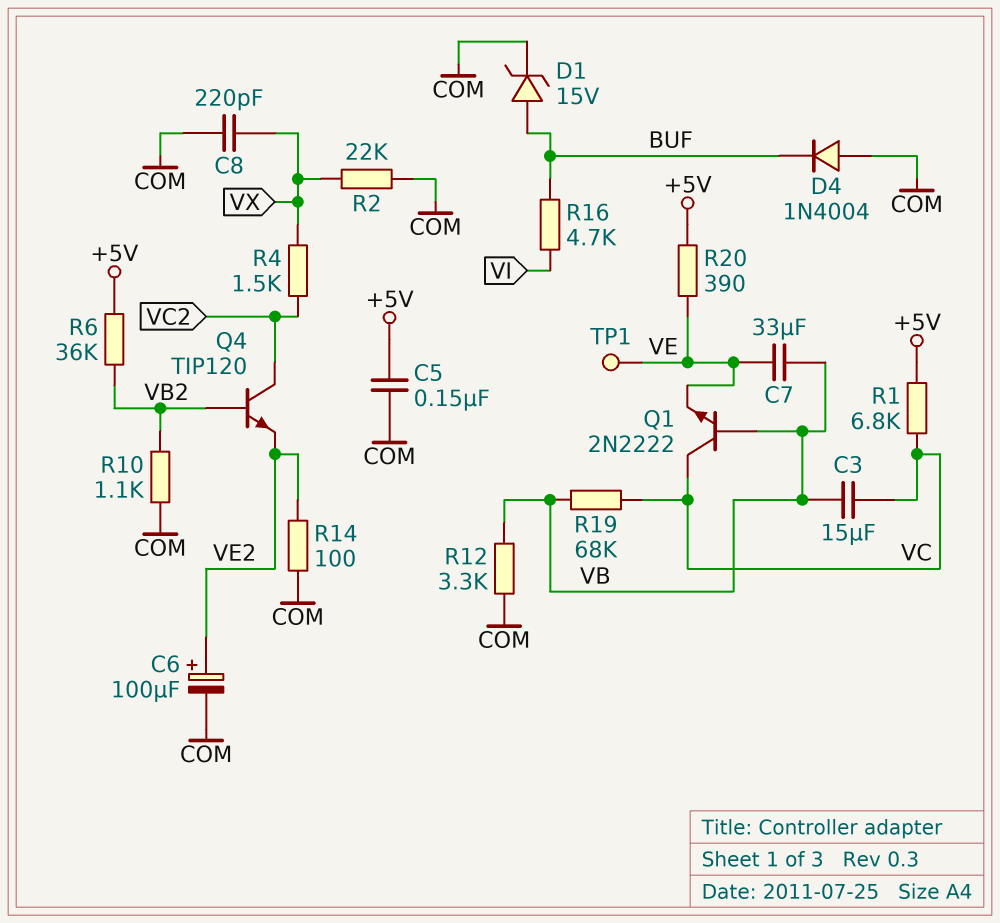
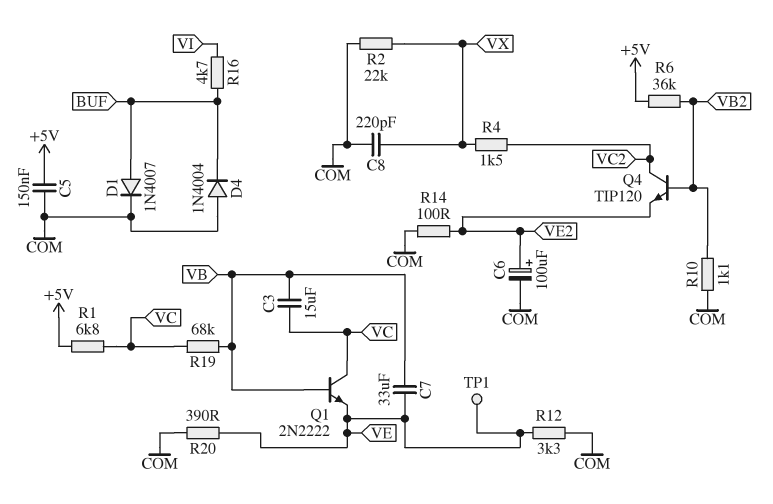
D1: zener 15V (A BUF, K COM) -> diode 1N4007 (A BUF, K COM)
R12: 3.3k (COM, VB) -> 3.3k (COM, VE)
R20: 390 (+5V, VE) -> 390 (COM, VE)

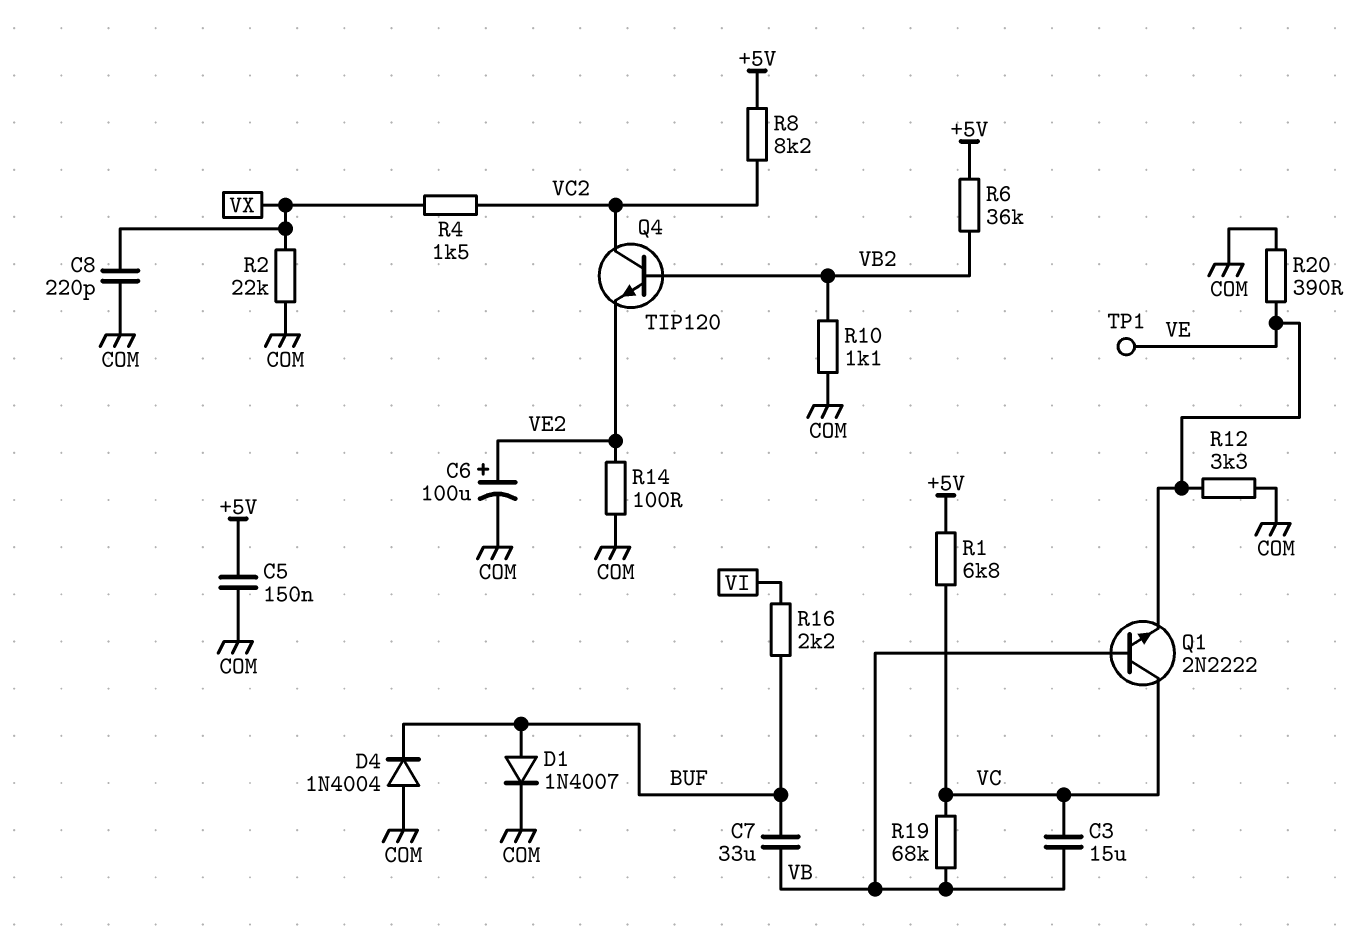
C7: 33uF (VB, VE) -> 33uF (BUF, VB)
R8: none -> 8.2k (+5V, VC2)
R16: 4.7k (BUF, VI) -> 2.2k (BUF, VI)

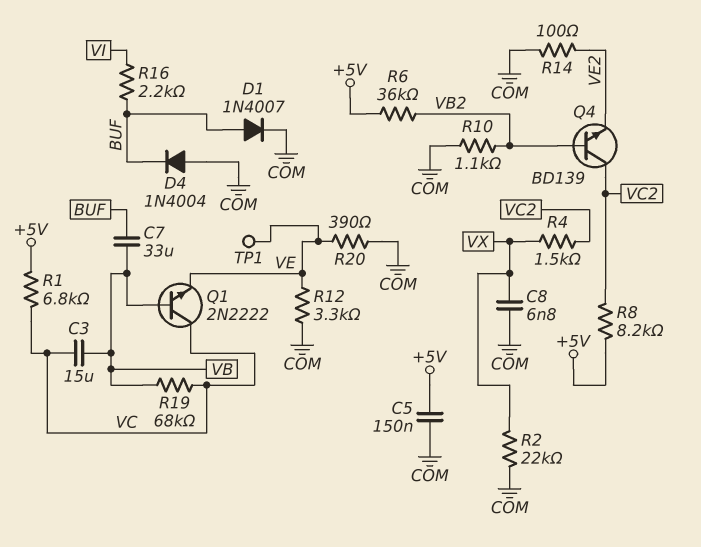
C6: 100uF (plus VE2, minus COM) -> none
C8: 220pF (COM, VX) -> 6.8nF (COM, VX)
Q4: NPN TIP120 (B VB2, C VC2, E VE2) -> NPN BD139 (B VB2, C VC2, E VE2)

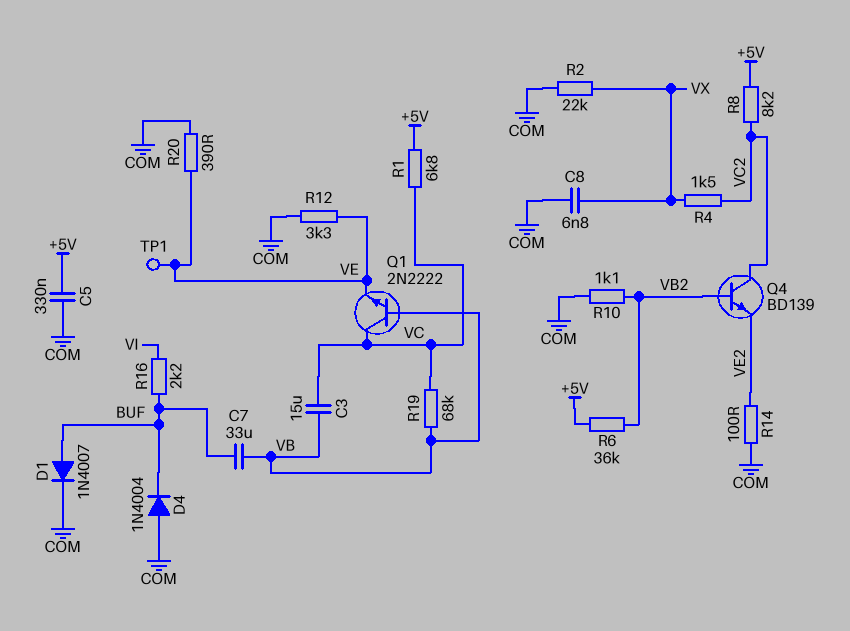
C5: 150nF (+5V, COM) -> 330nF (+5V, COM)

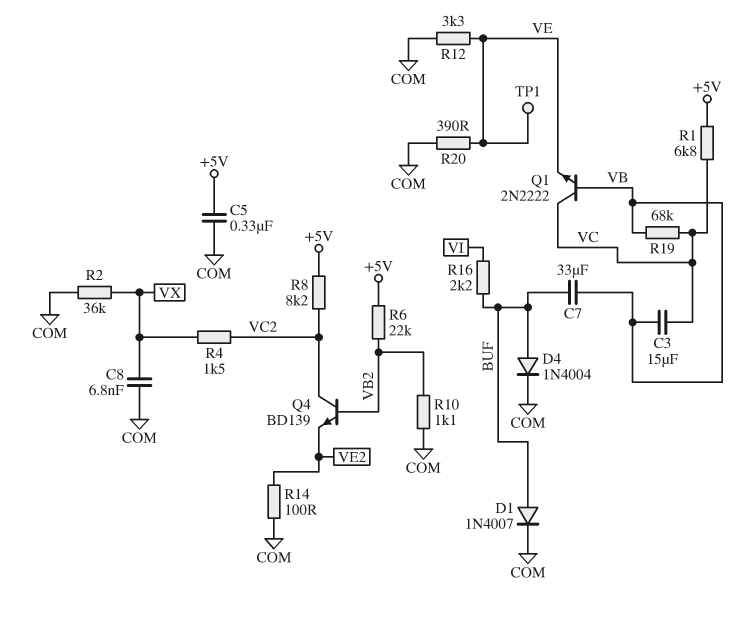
D4: diode 1N4004 (A COM, K BUF) -> diode 1N4004 (A BUF, K COM)
R2: 22k (COM, VX) -> 36k (COM, VX)
R6: 36k (+5V, VB2) -> 22k (+5V, VB2)

